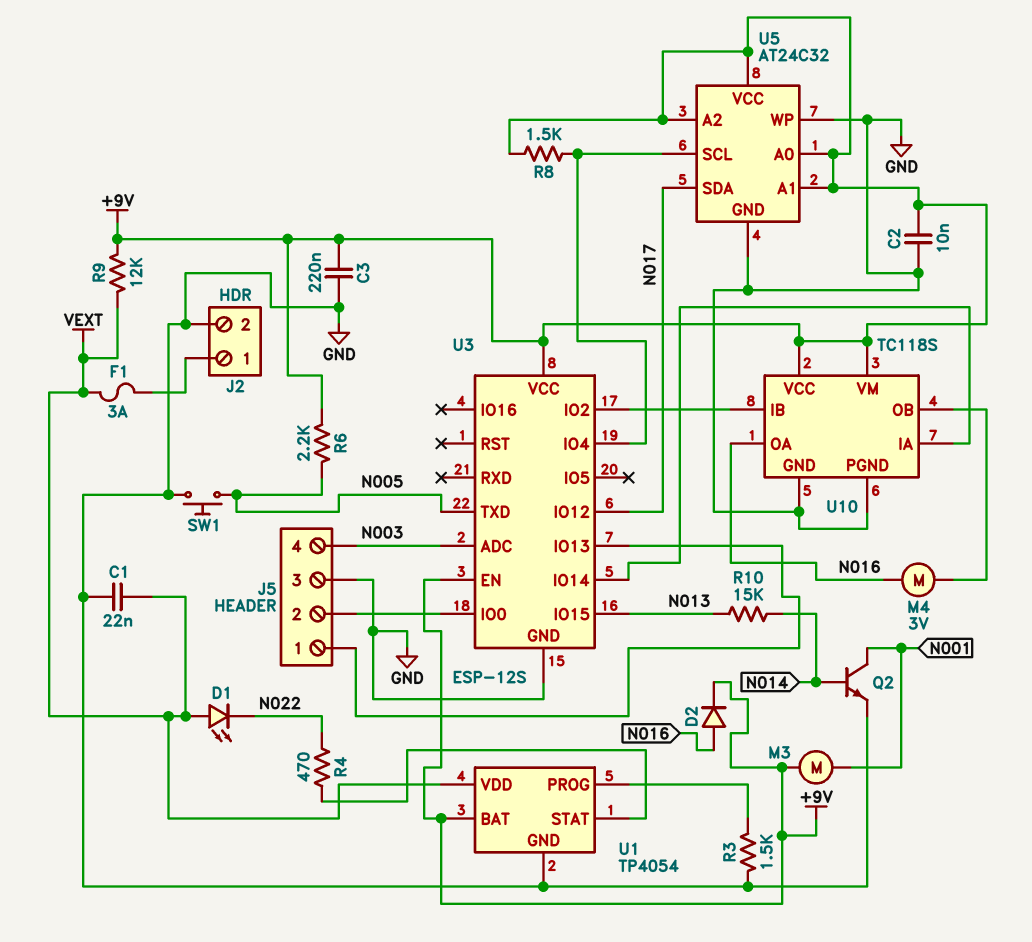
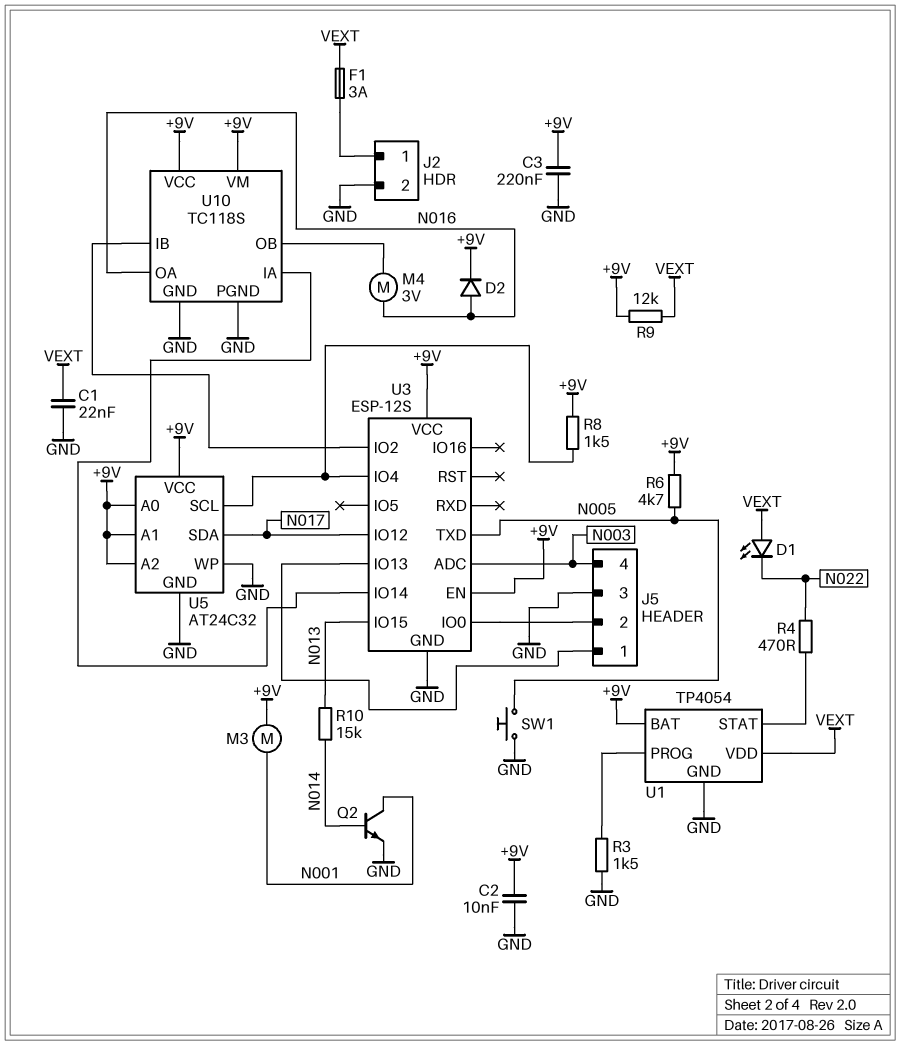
R6: 2.2k (+9V, N005) -> 4.7k (+9V, N005)

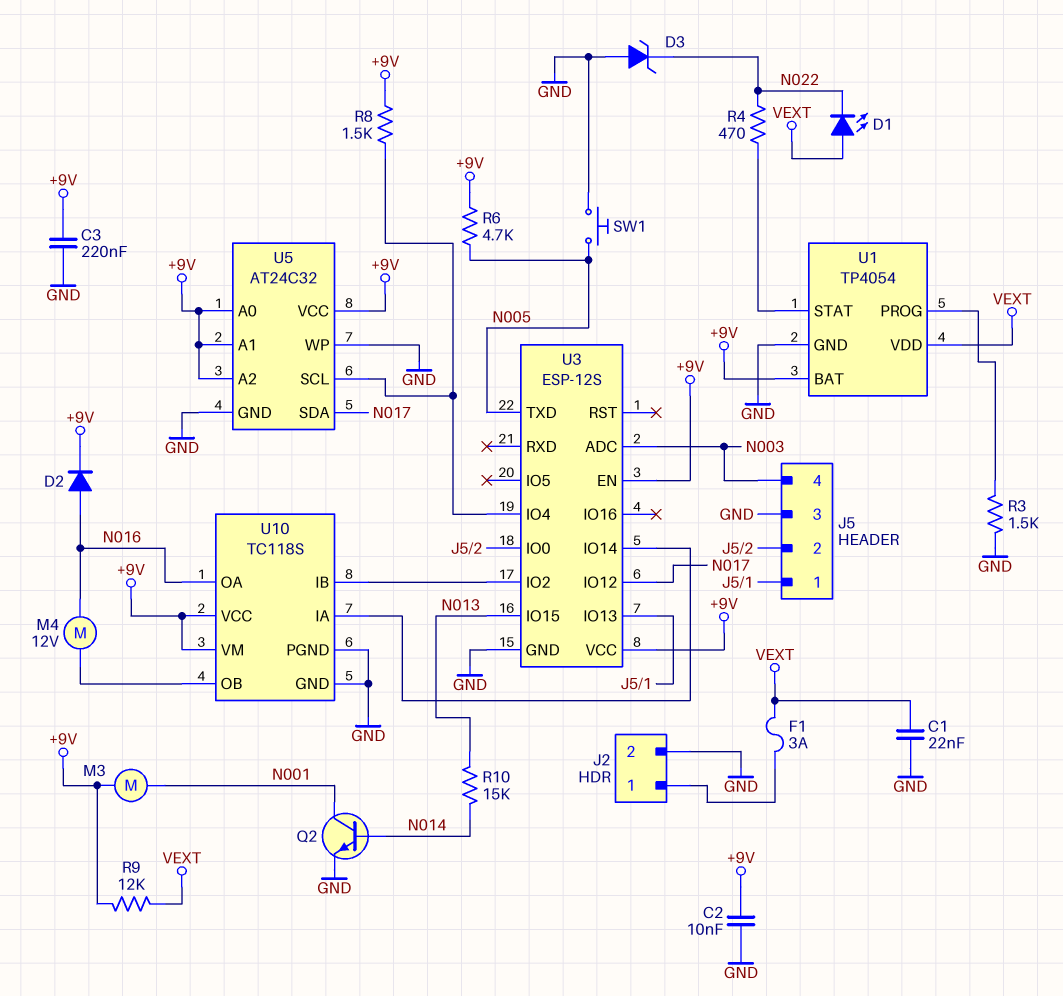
D3: none -> zener (A GND, K N022)
M4: motor 3V (N016, U10/OB) -> motor 12V (N016, U10/OB)

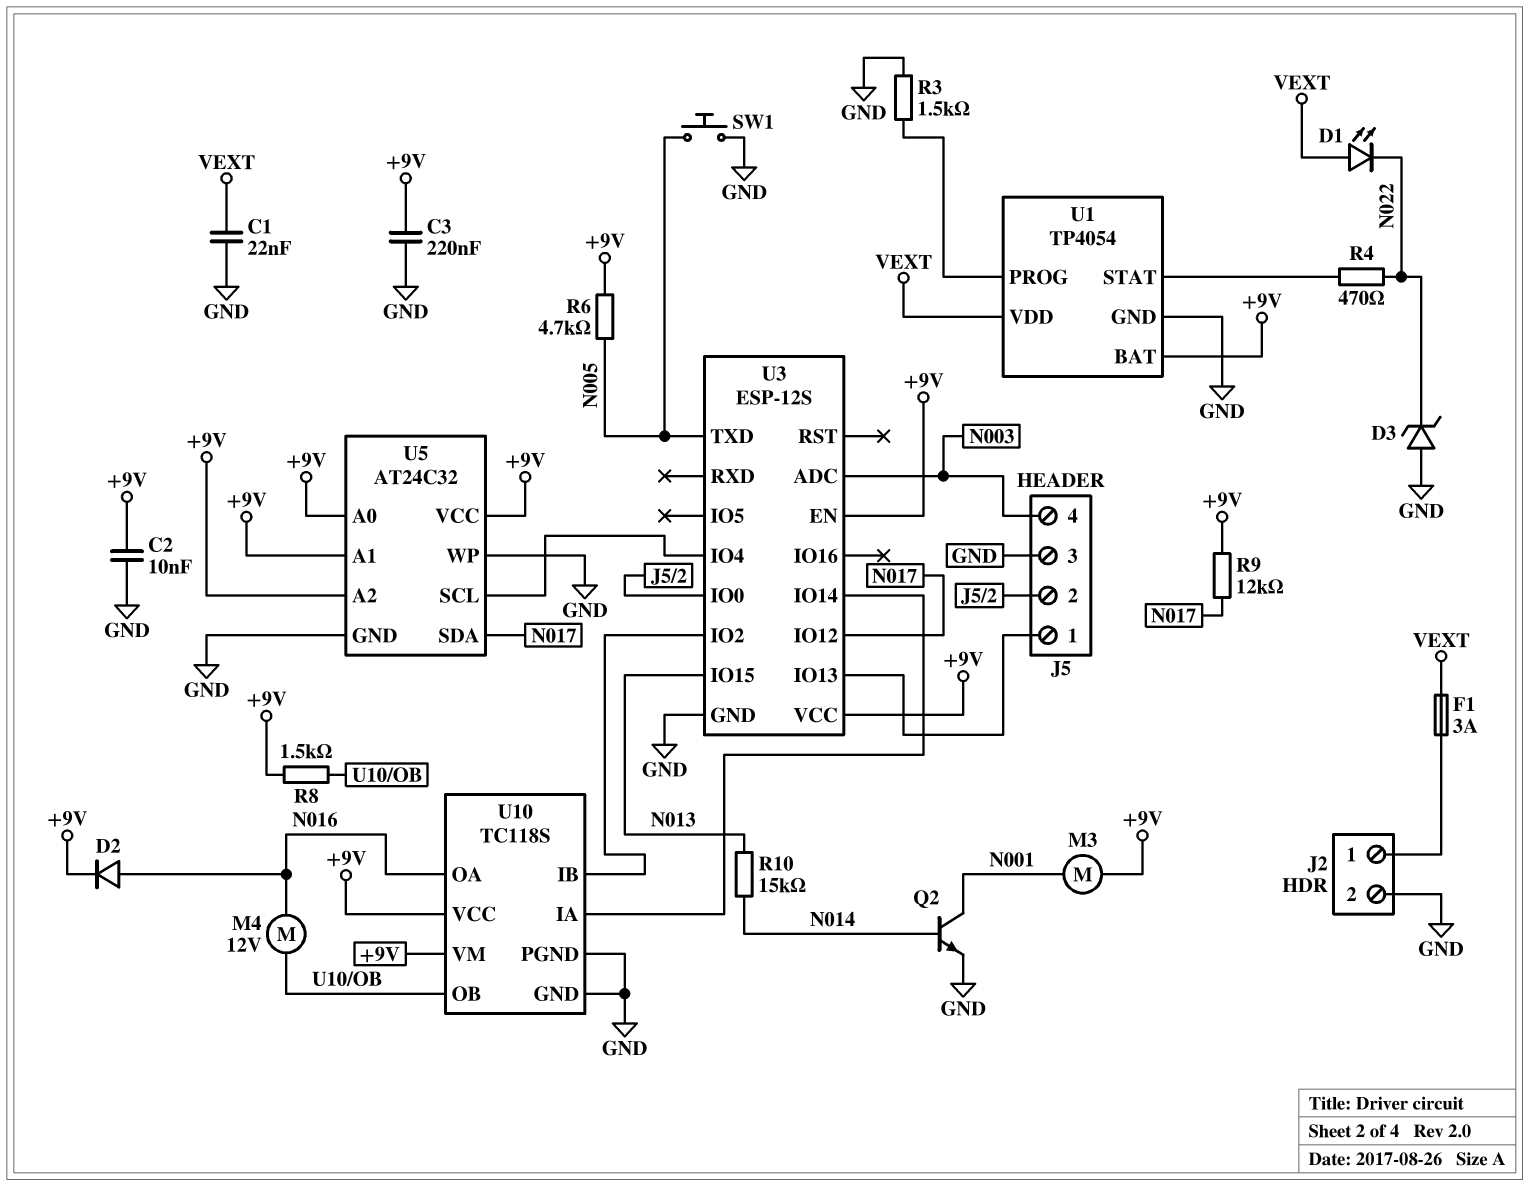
R8: 1.5k (+9V, U3/IO4) -> 1.5k (+9V, U10/OB)
R9: 12k (+9V, VEXT) -> 12k (+9V, N017)

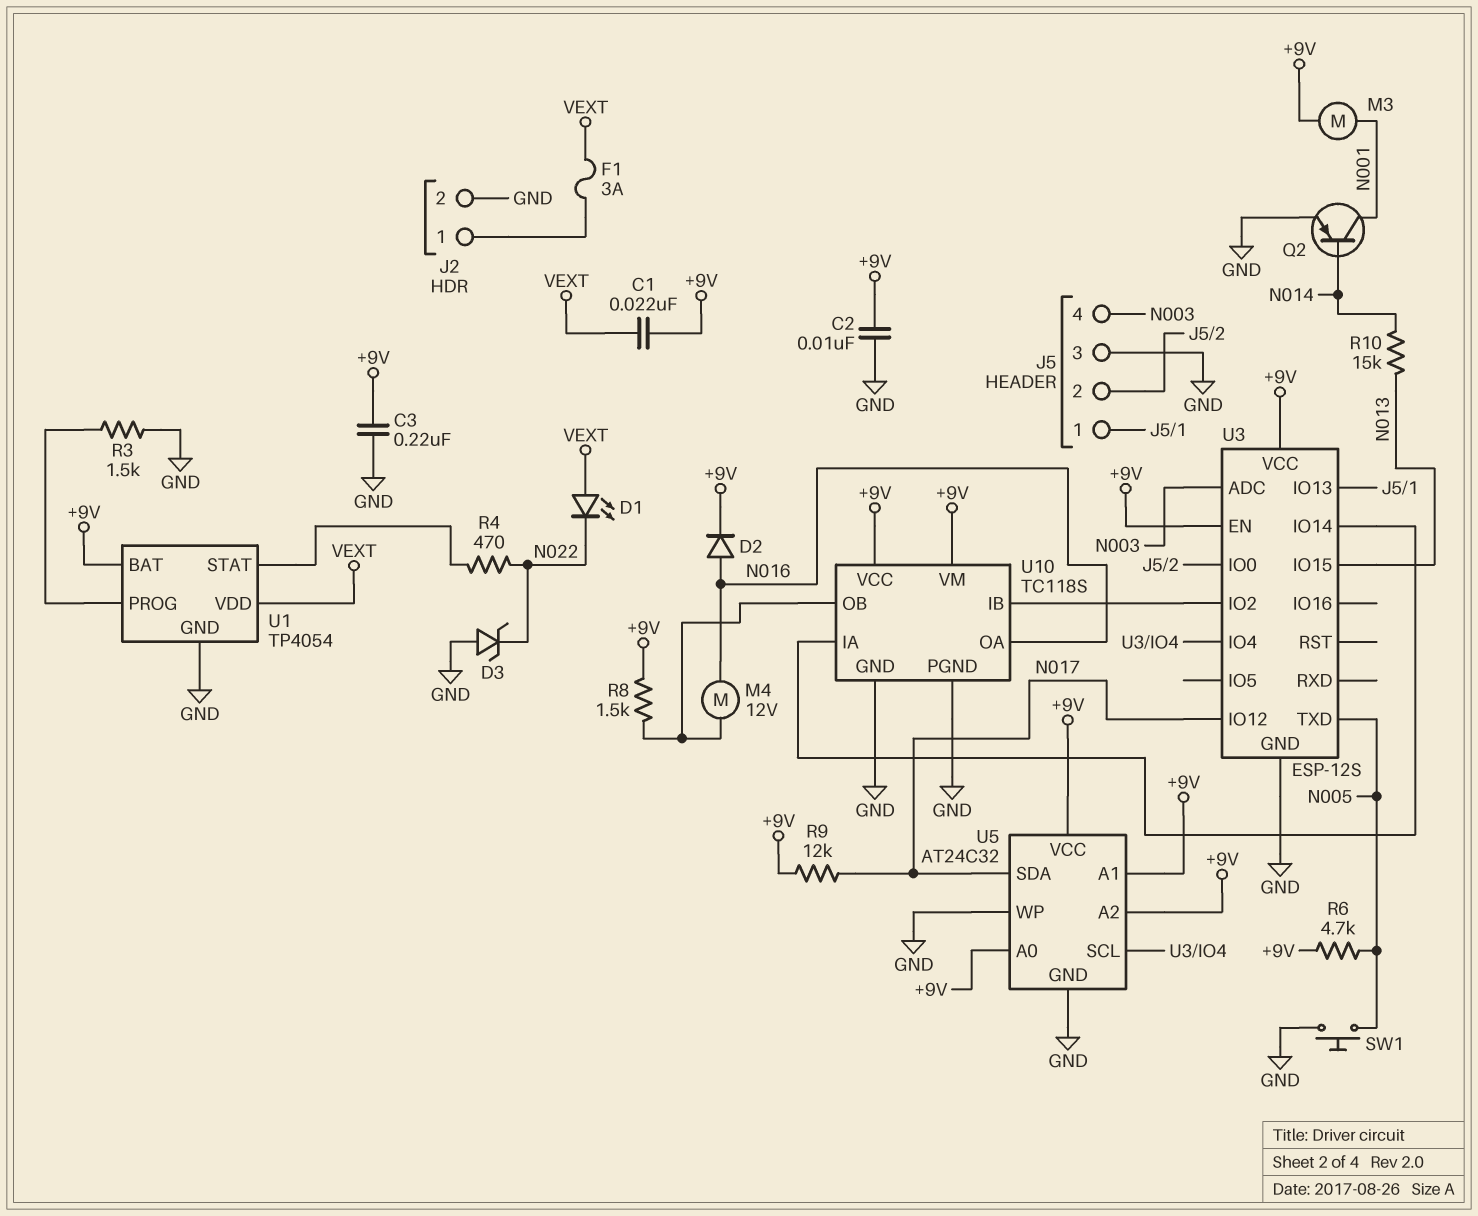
C1: 22nF (GND, VEXT) -> 22nF (+9V, VEXT)
Q2: NPN (B N014, C N001, E GND) -> PNP (B N014, C N001, E GND)

